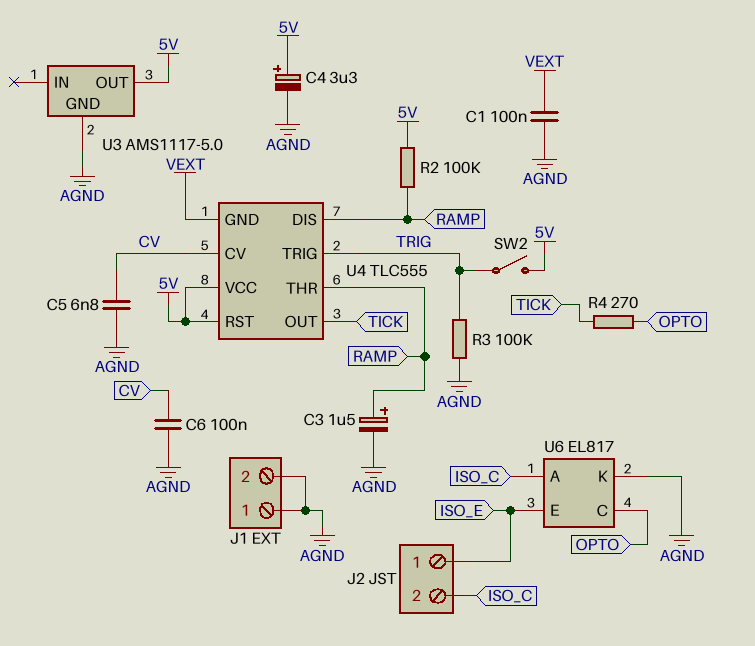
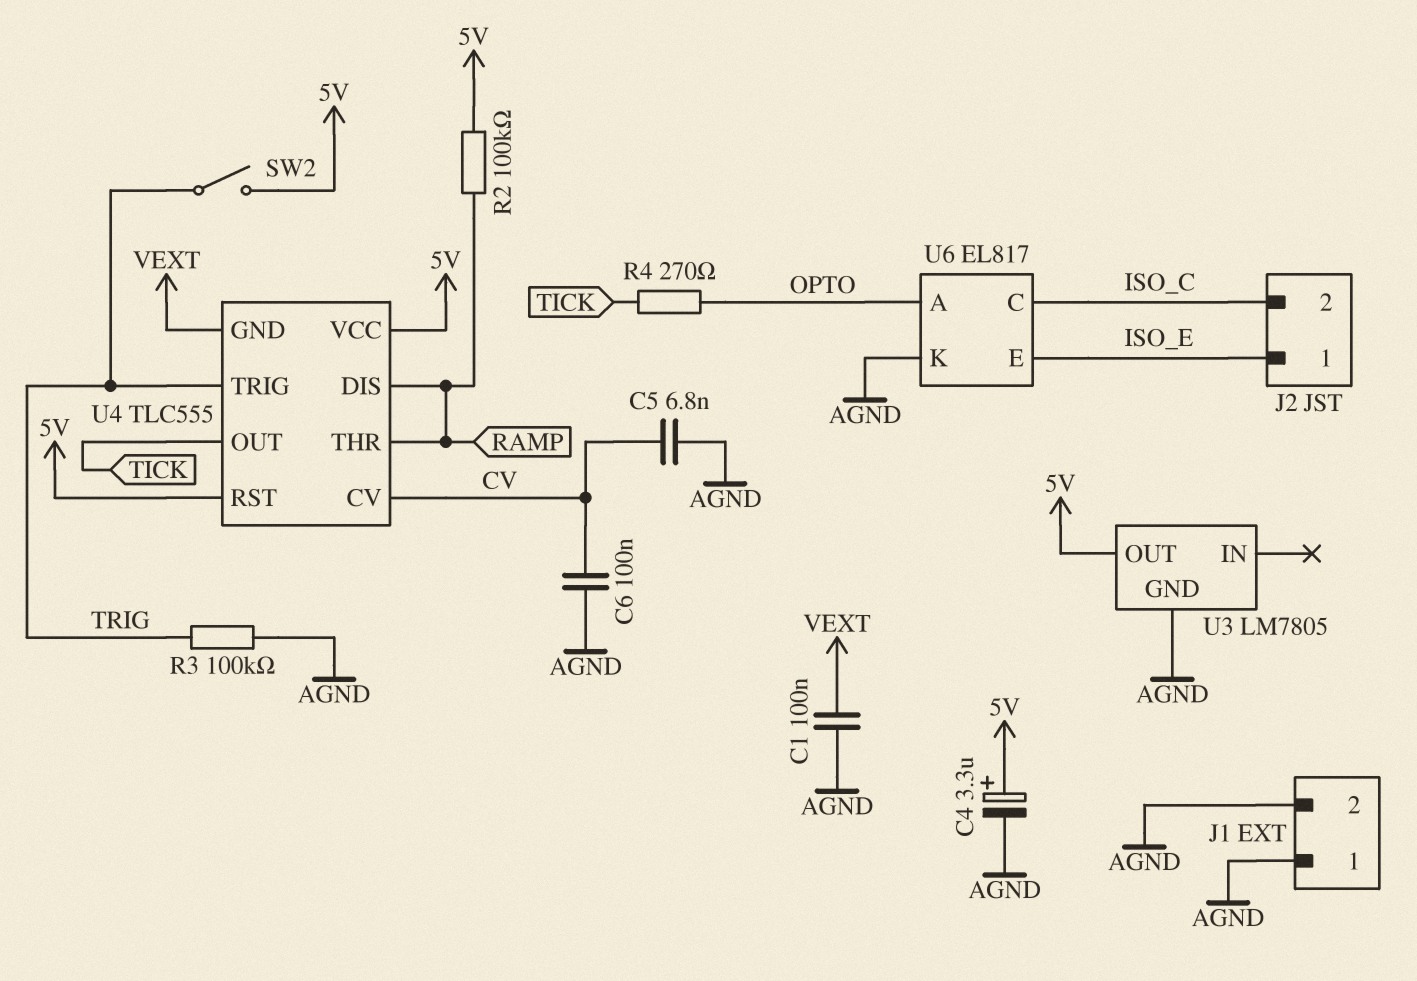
C3: 1.5uF (plus RAMP, minus AGND) -> none
U3: AMS1117-5.0 -> LM7805
U6 pin A: ISO_C -> OPTO
U6 pin C: OPTO -> ISO_C

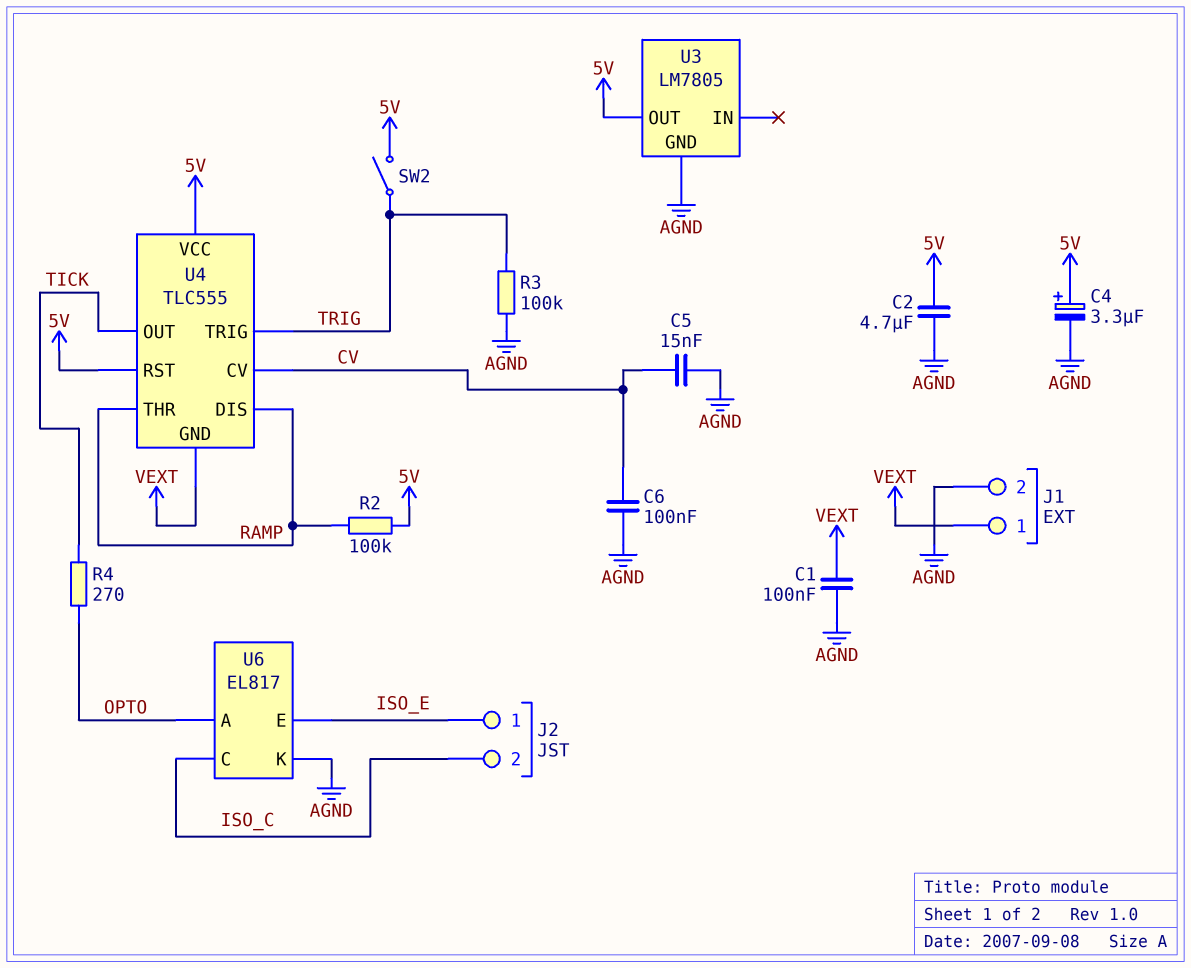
C2: none -> 4.7uF (5V, AGND)
C5: 6.8nF (AGND, CV) -> 15nF (AGND, CV)
J1 pin 1: AGND -> VEXT

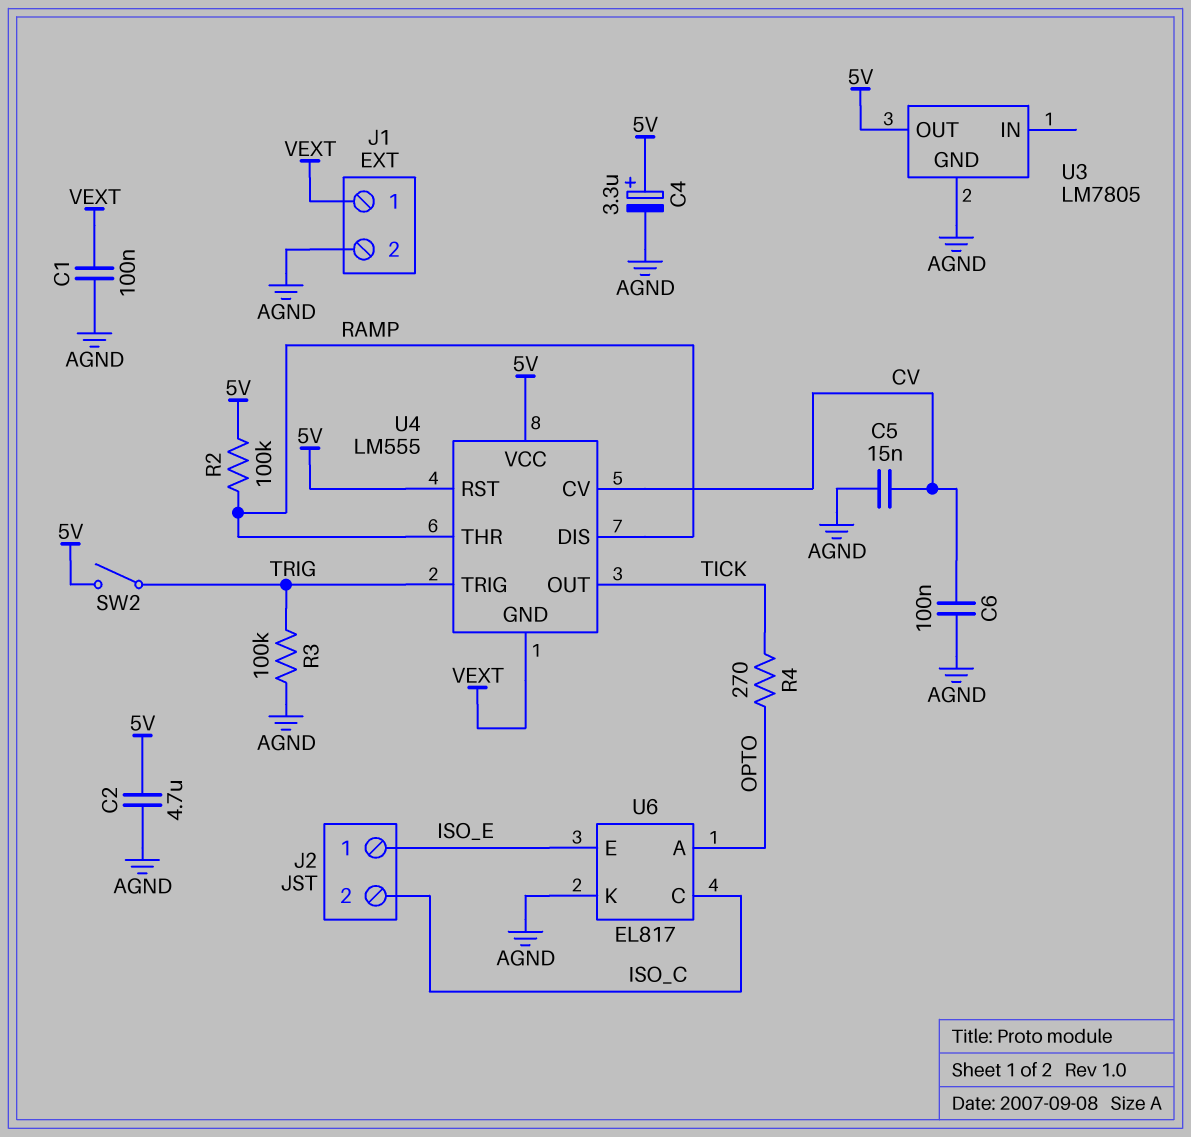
U4: TLC555 -> LM555

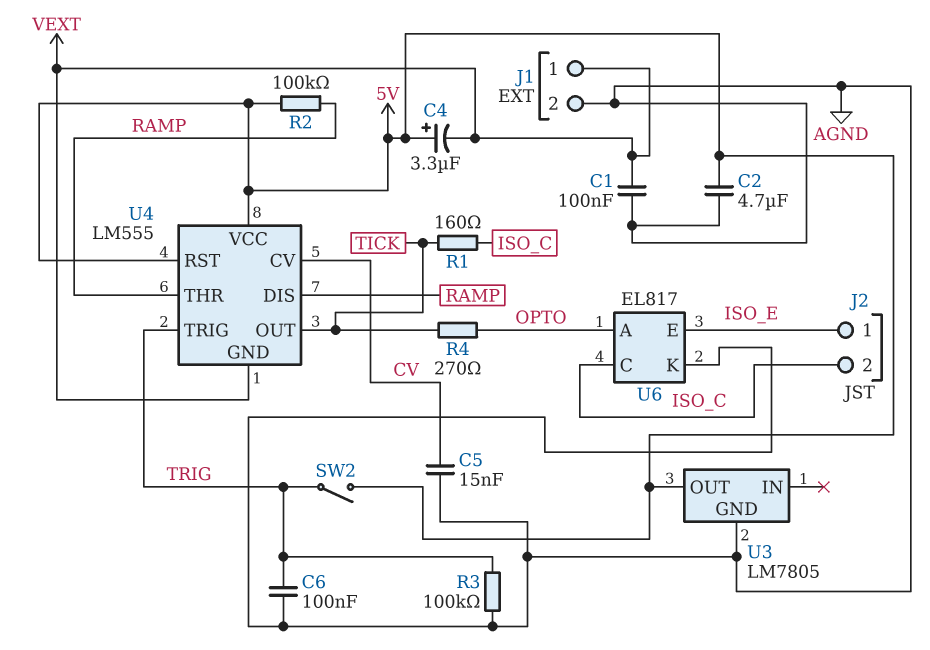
C4: 3.3uF (plus 5V, minus AGND) -> 3.3uF (plus 5V, minus VEXT)
C6: 100nF (AGND, CV) -> 100nF (AGND, TRIG)
R1: none -> 160 (ISO_C, TICK)

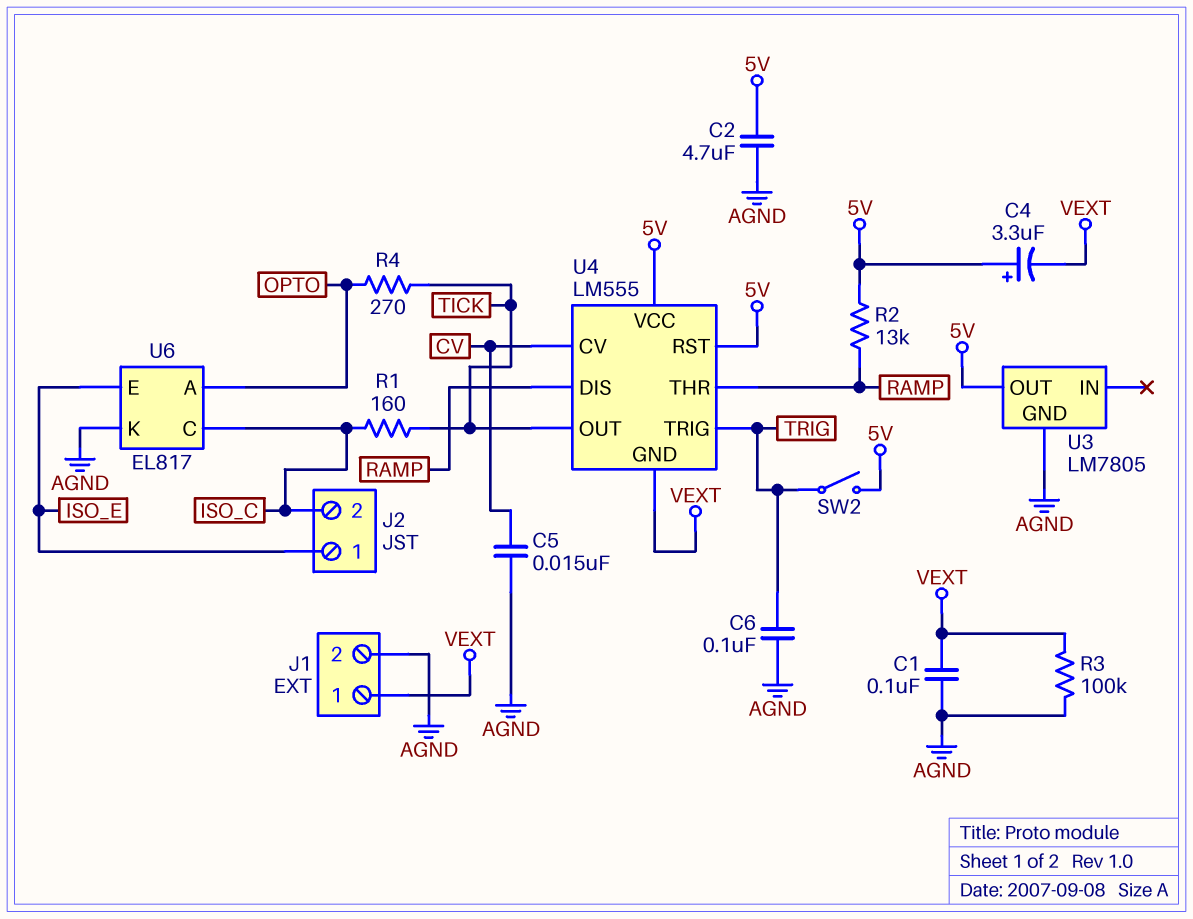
R2: 100k (5V, RAMP) -> 13k (5V, RAMP)
R3: 100k (AGND, TRIG) -> 100k (AGND, VEXT)

